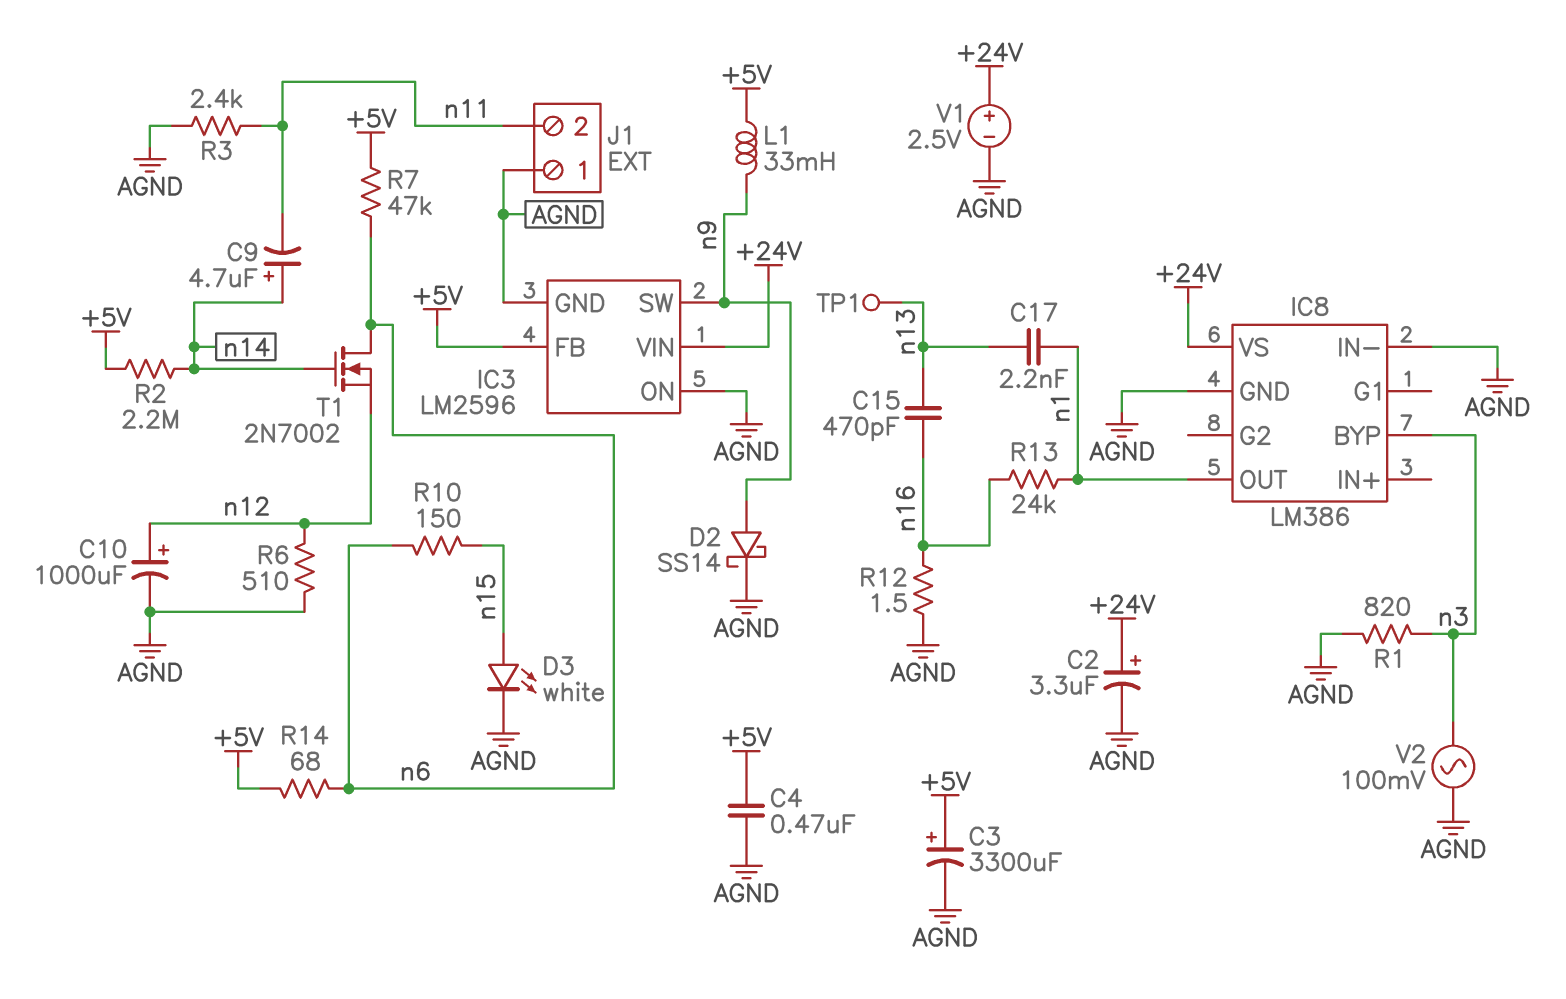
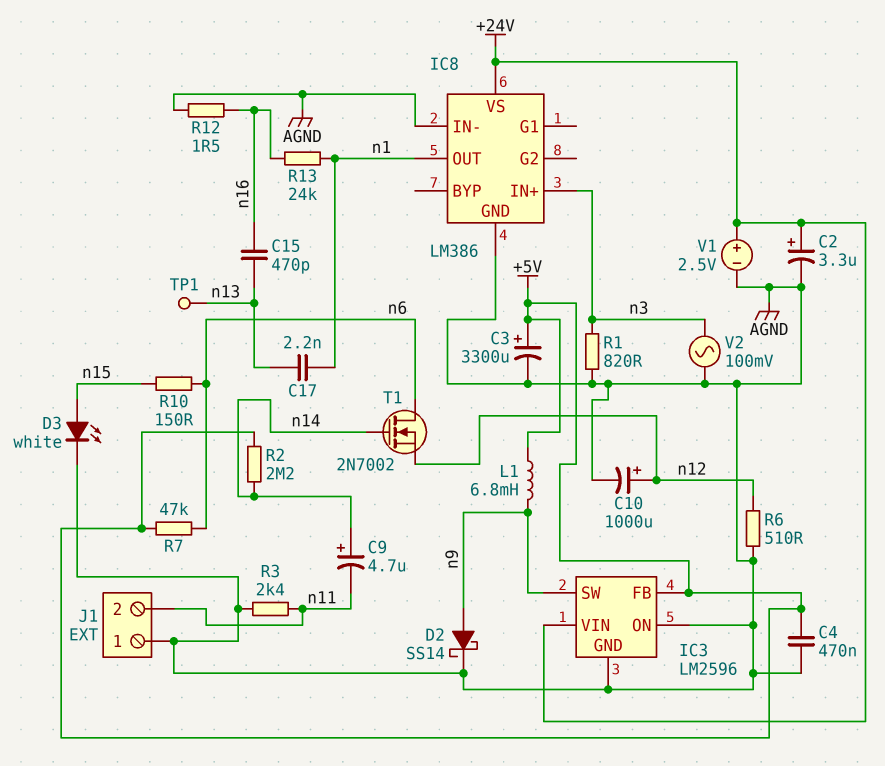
IC8 pin BYP: n3 -> none
IC8 pin IN+: none -> n3
L1: 33mH (+5V, n9) -> 6.8mH (+5V, n9)
R14: 68 (+5V, n6) -> none

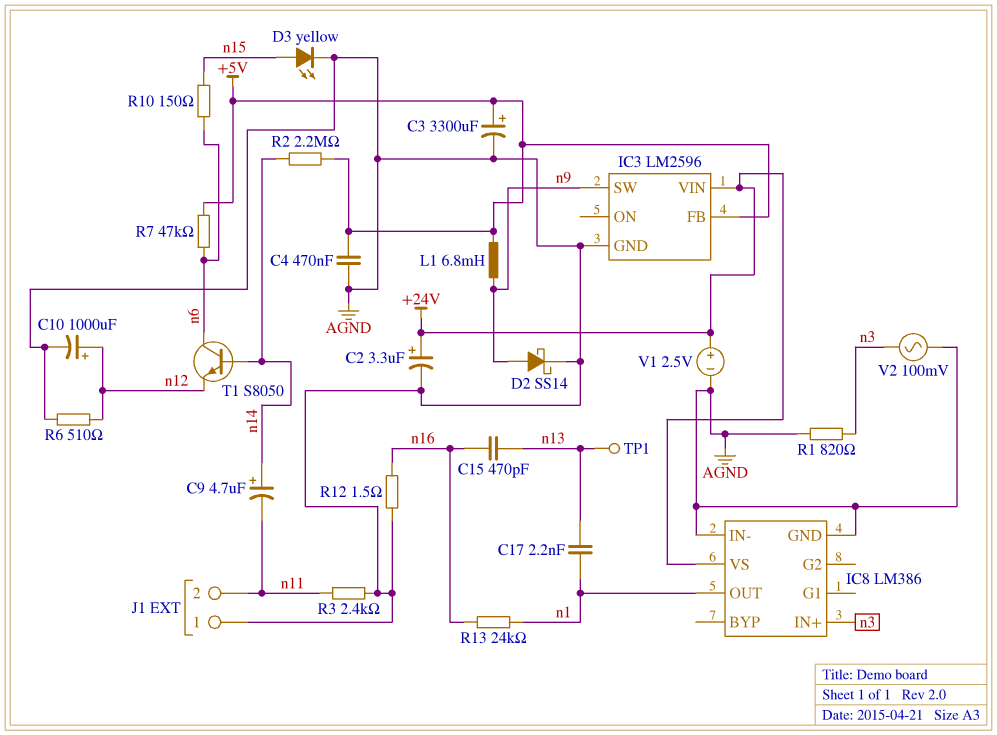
D3: LED white (A n15, K AGND) -> LED yellow (A n15, K AGND)
IC3 pin ON: AGND -> none
T1: NMOS 2N7002 (G n14, D n6, S n12) -> NPN S8050 (B n14, C n6, E n12)

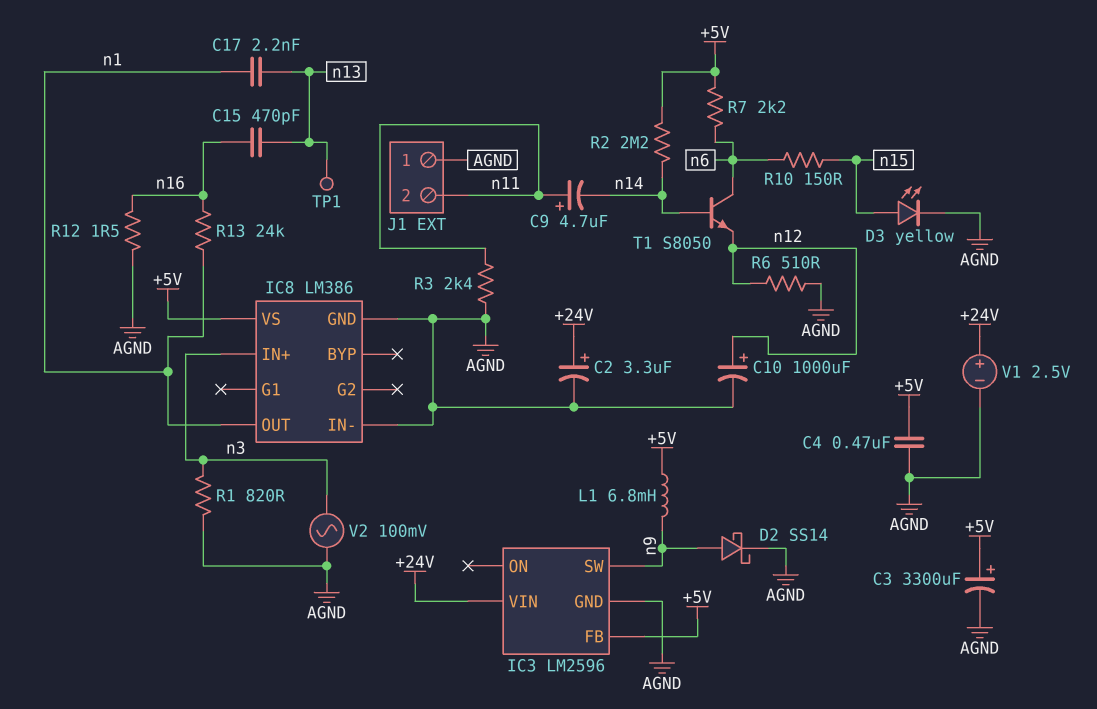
C9: 4.7uF (plus n14, minus n11) -> 4.7uF (plus n11, minus n14)
IC8 pin VS: +24V -> +5V
R7: 47k (+5V, n6) -> 2.2k (+5V, n6)

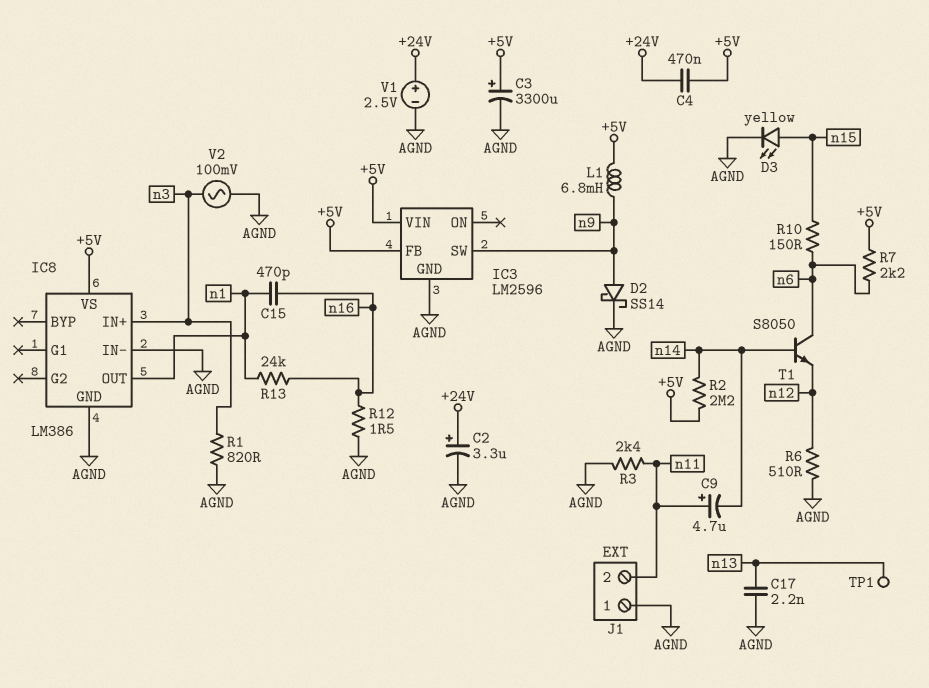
C4: 470nF (+5V, AGND) -> 470nF (+5V, +24V)
C10: 1000uF (plus n12, minus AGND) -> none
C15: 470pF (n13, n16) -> 470pF (n1, n16)
C17: 2.2nF (n1, n13) -> 2.2nF (AGND, n13)
IC3 pin VIN: +24V -> +5V

